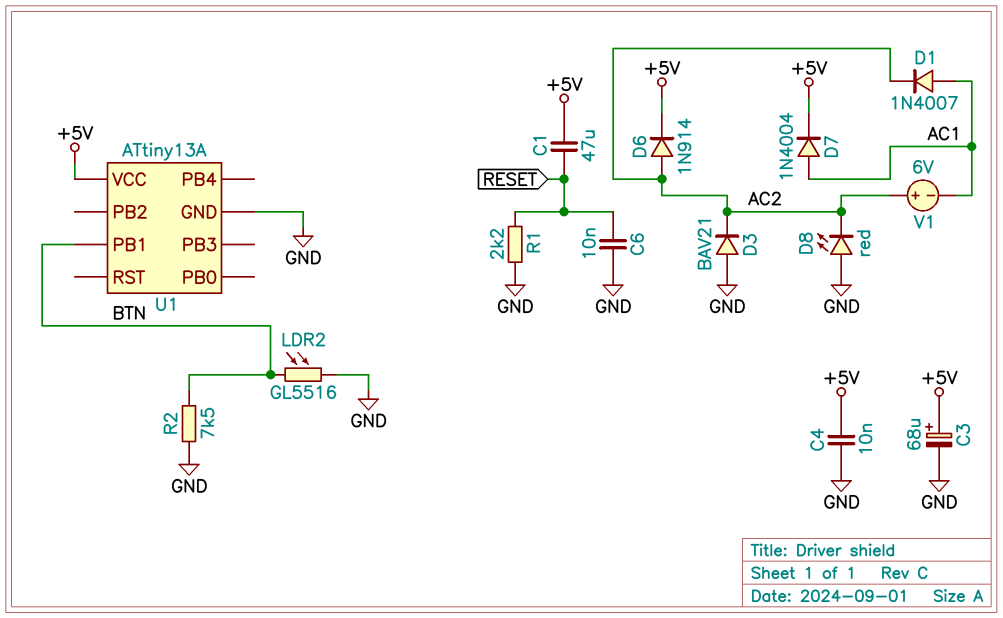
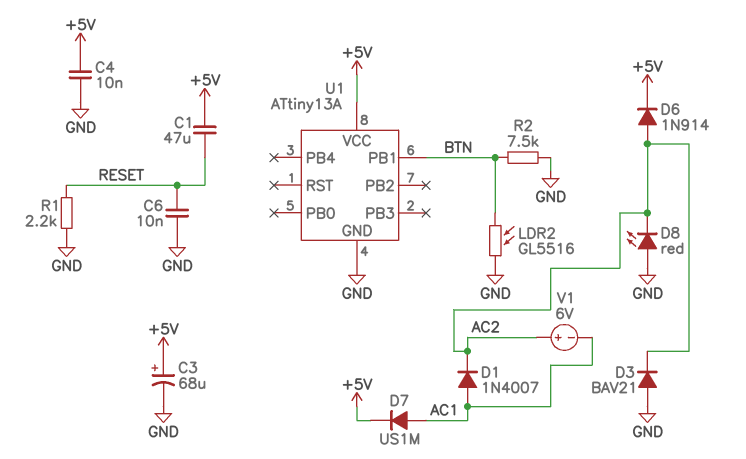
D7: diode 1N4004 (A AC1, K +5V) -> diode US1M (A AC1, K +5V)

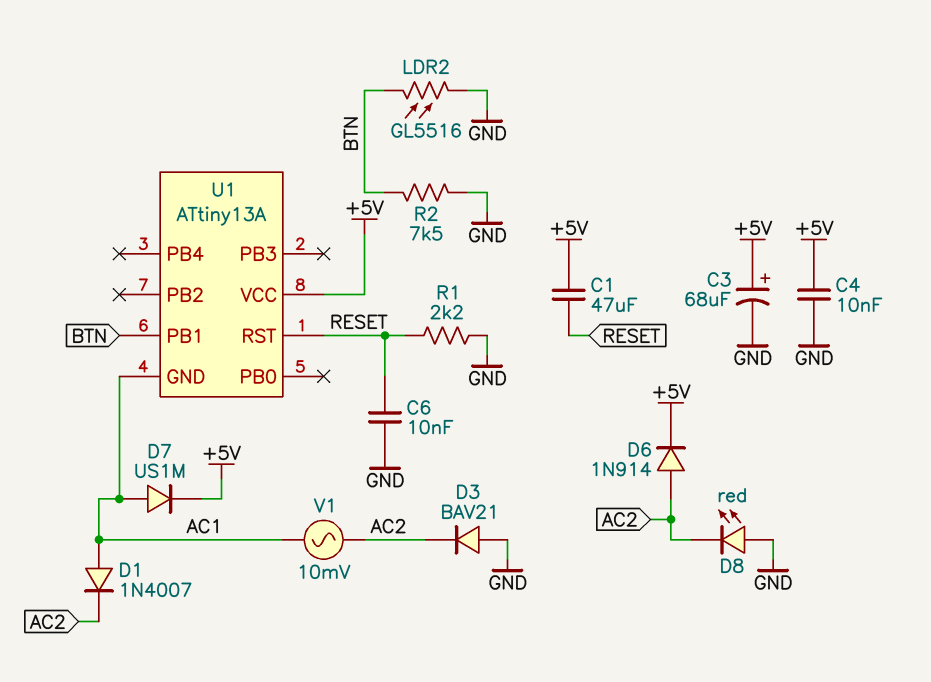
U1 pin GND: GND -> AC1
U1 pin RST: none -> RESET
V1: 6V (plus AC2, minus AC1) -> AC 10mV (AC1, AC2)

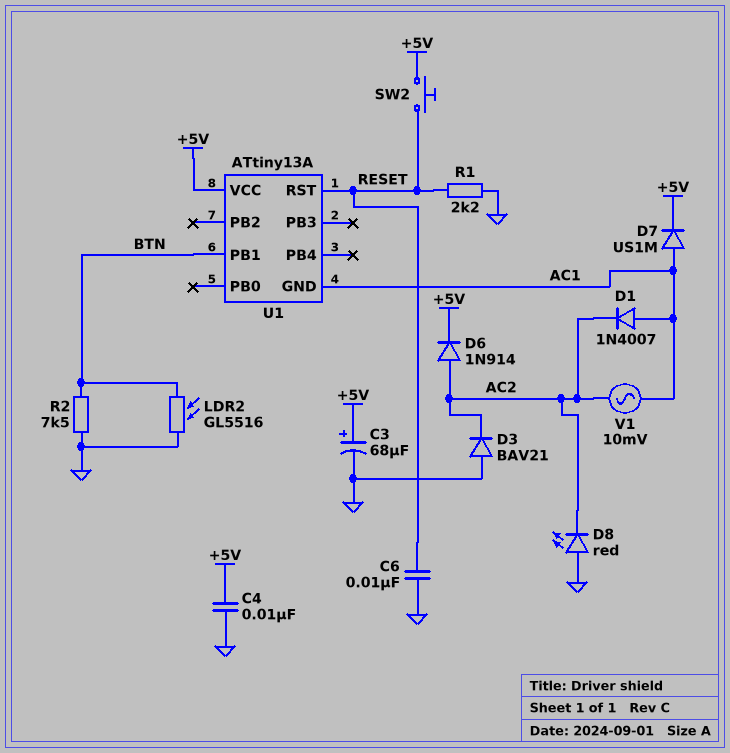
C1: 47uF (+5V, RESET) -> none
SW2: none -> button (+5V, RESET)

